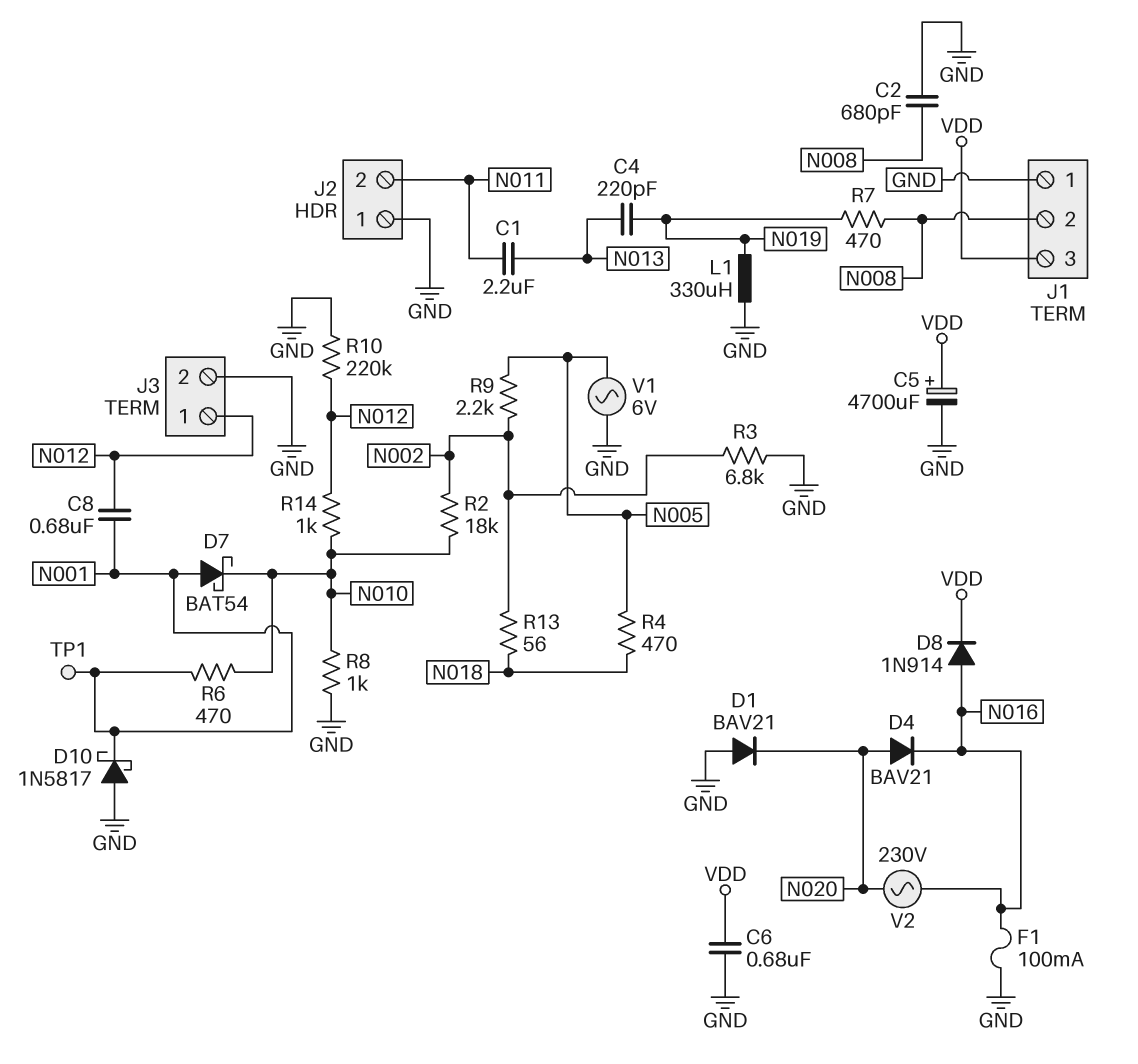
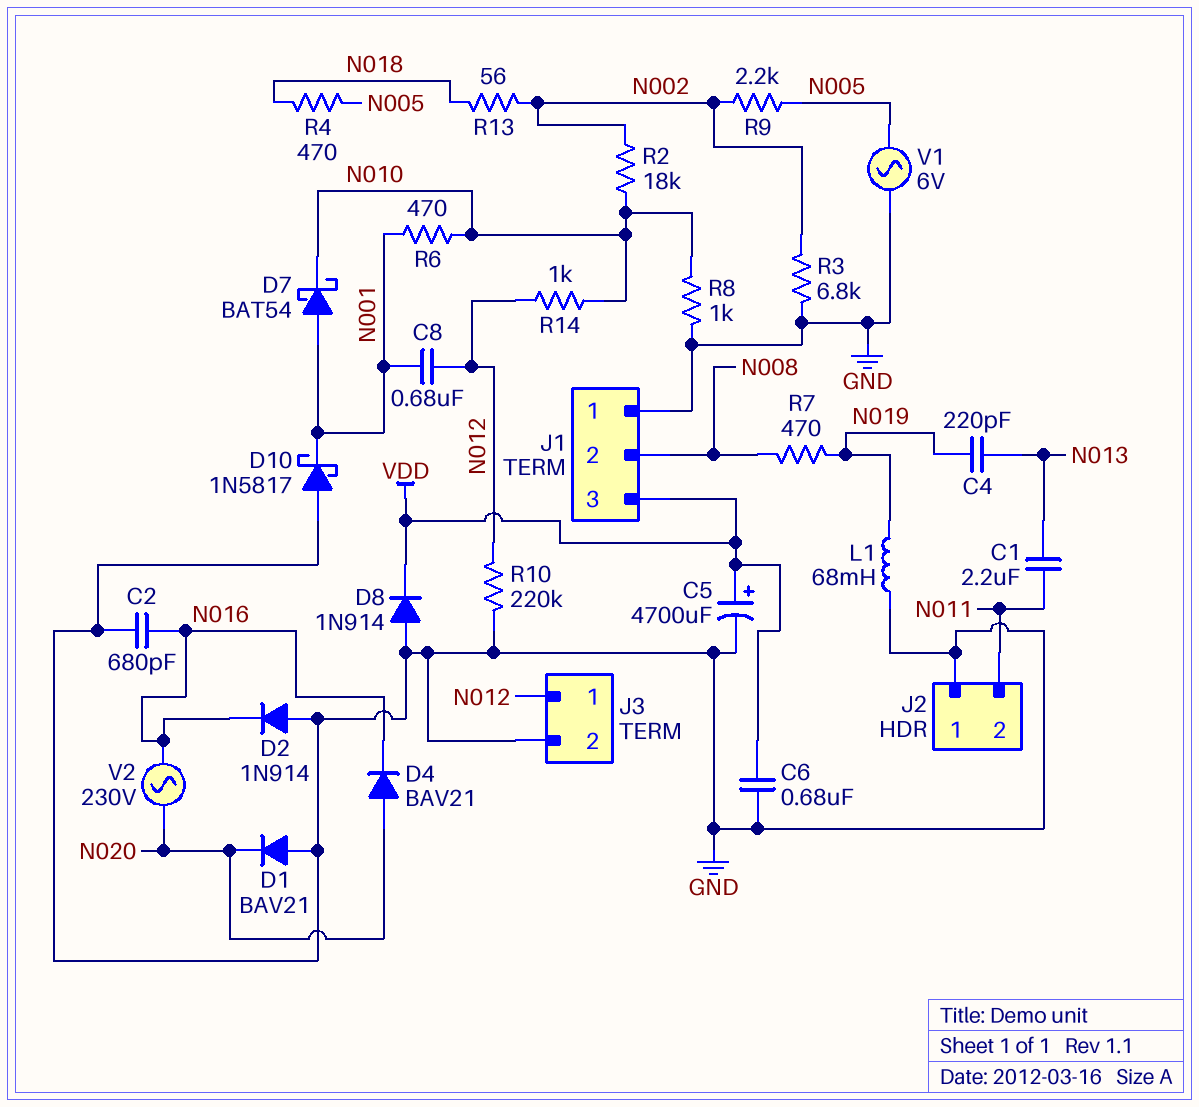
C2: 680pF (GND, N008) -> 680pF (GND, N016)
D2: none -> diode 1N914 (A GND, K N016)
D8: diode 1N914 (A N016, K VDD) -> diode 1N914 (A GND, K VDD)
F1: 100mA (GND, N016) -> none
L1: 330uH (GND, N019) -> 68mH (GND, N019)
TP1: test point (N001) -> none

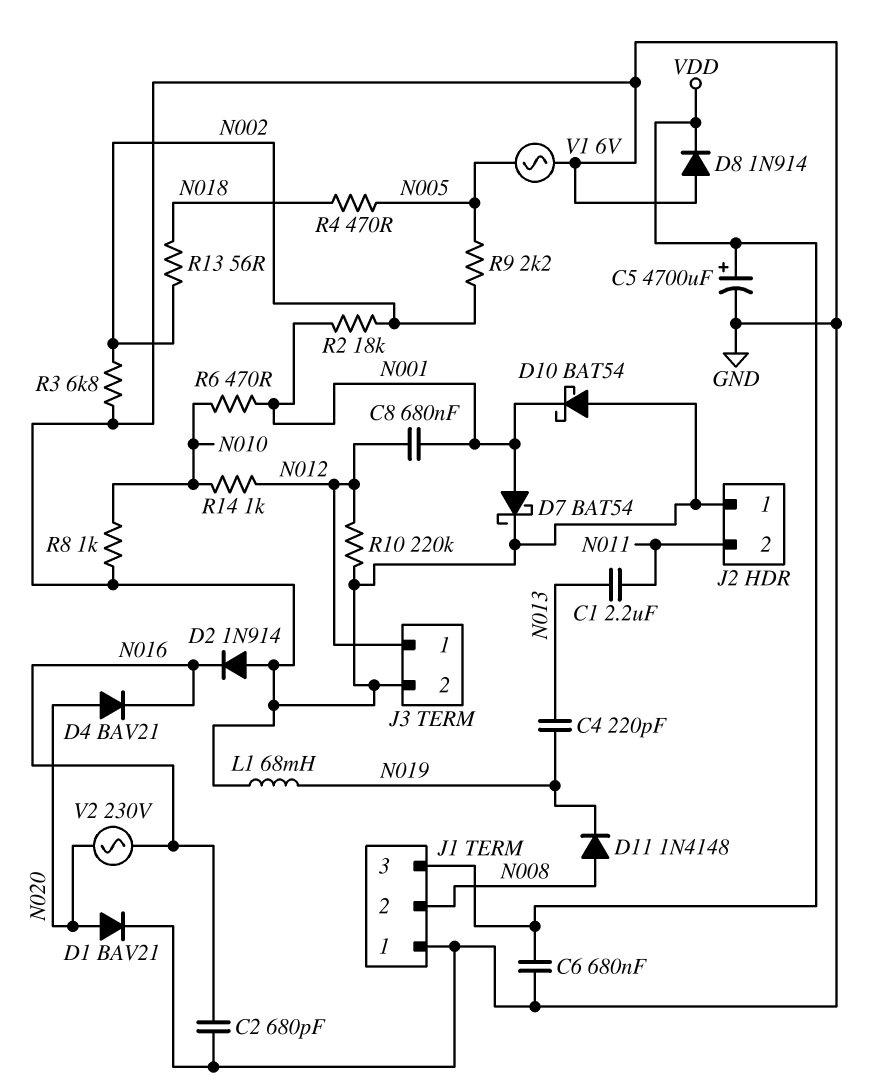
D1: diode BAV21 (A GND, K N020) -> diode BAV21 (A N020, K GND)
D7: schottky BAT54 (A N001, K N010) -> schottky BAT54 (A N001, K GND)
D10: schottky 1N5817 (A GND, K N001) -> schottky BAT54 (A GND, K N001)
D11: none -> diode 1N4148 (A N008, K N019)
R2: 18k (N002, N010) -> 18k (N001, N002)
R7: 470 (N008, N019) -> none

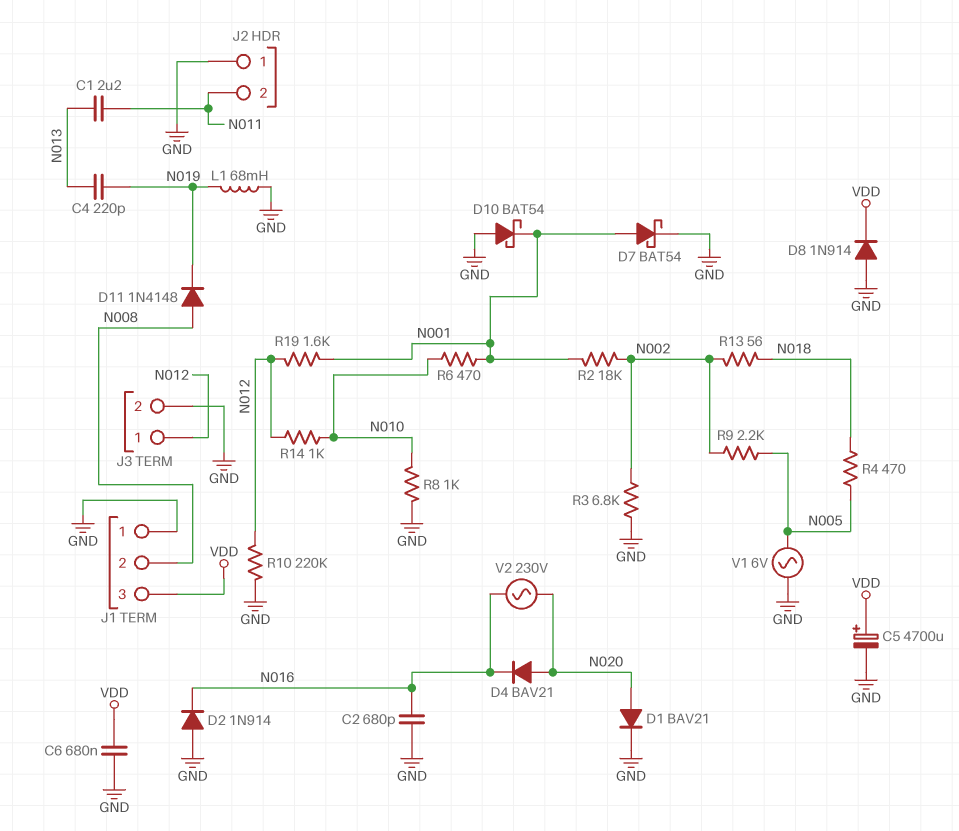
C8: 680nF (N001, N012) -> none
R19: none -> 1.6k (N001, N012)

